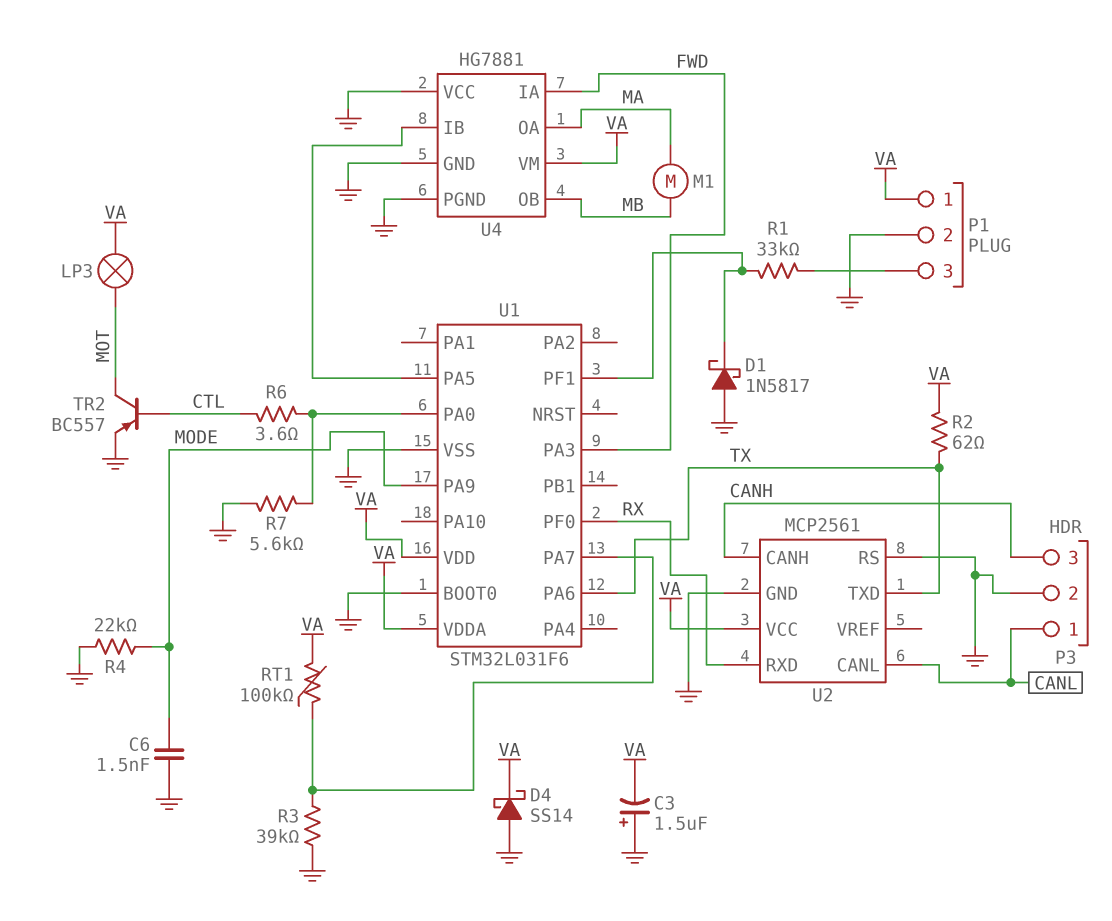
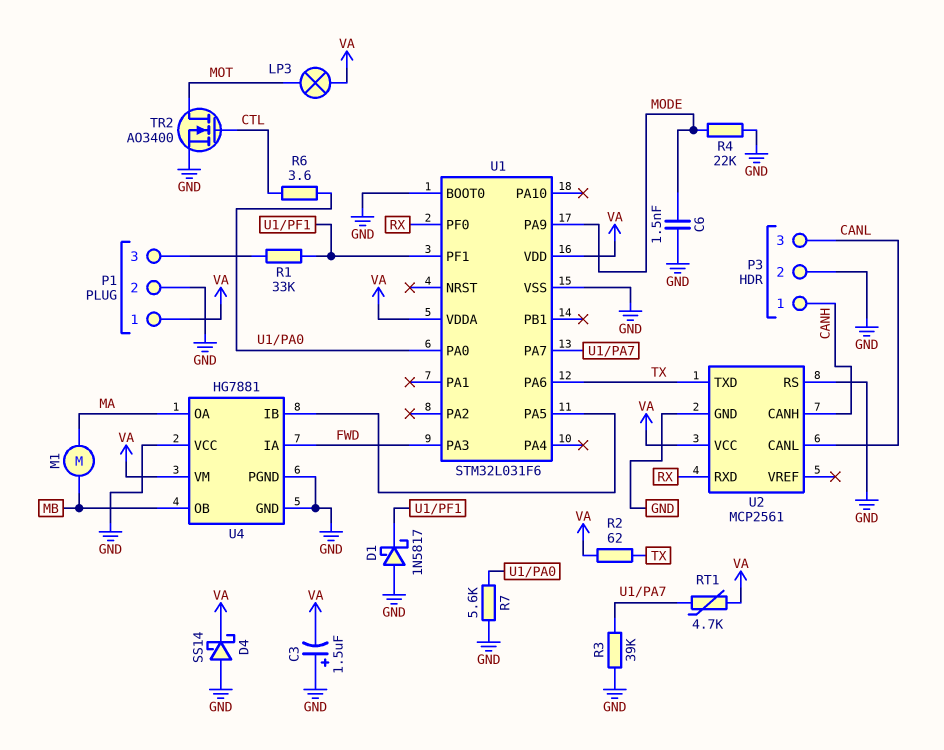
P3 pin 1: CANL -> CANH
P3 pin 3: CANH -> CANL
RT1: 100k (U1/PA7, VA) -> 4.7k (U1/PA7, VA)
TR2: PNP BC557 (B CTL, C MOT, E GND) -> NMOS AO3400 (G CTL, D MOT, S GND)

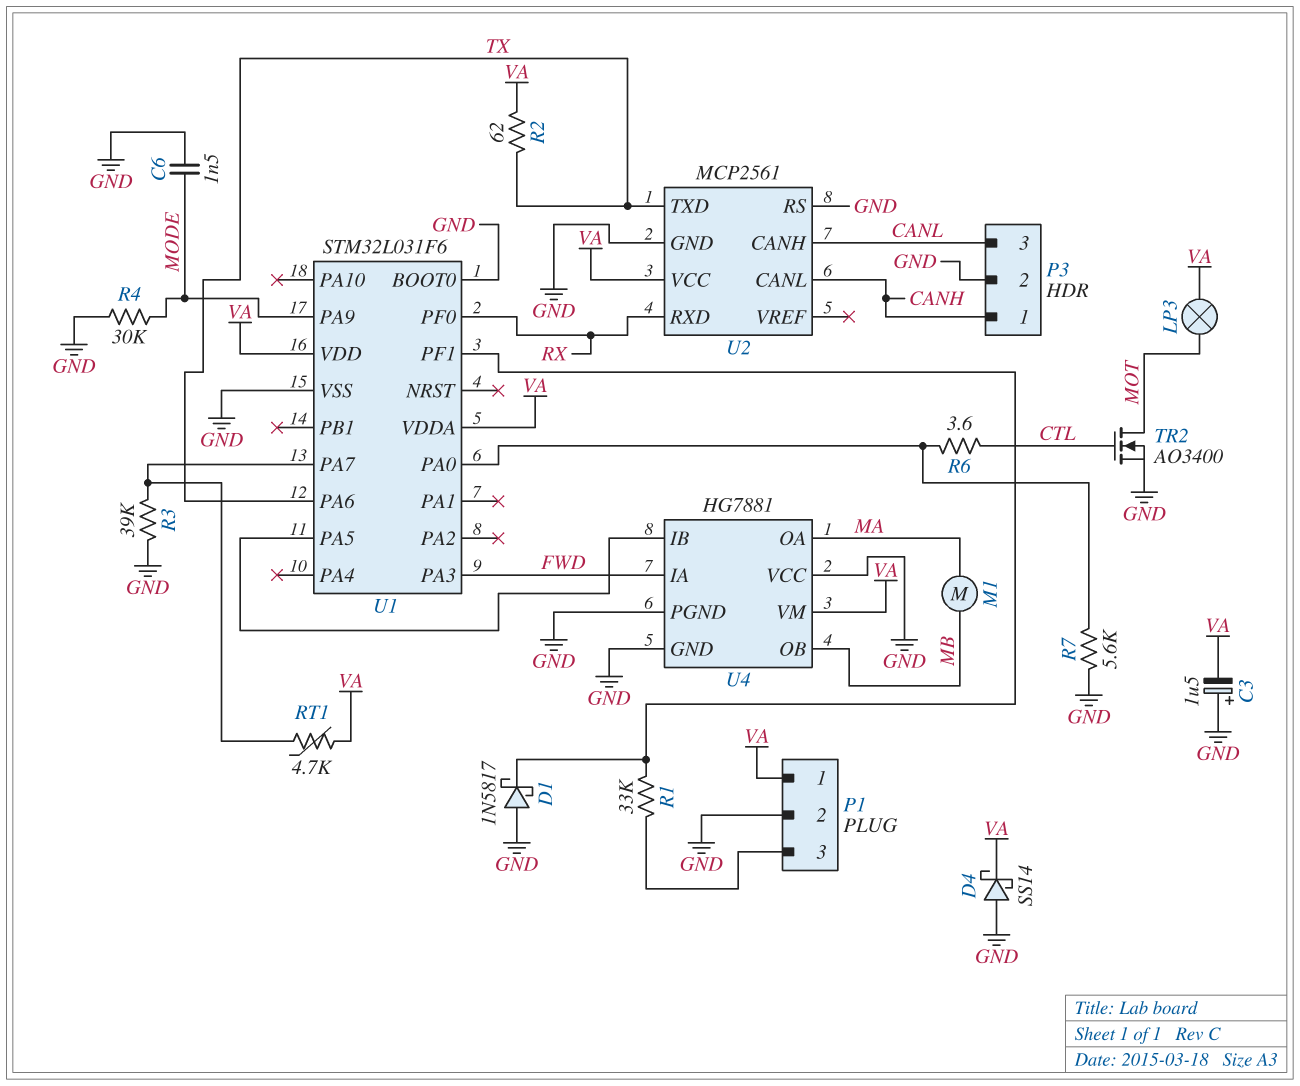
R4: 22k (GND, MODE) -> 30k (GND, MODE)
U2 pin CANH: CANH -> CANL
U2 pin CANL: CANL -> CANH

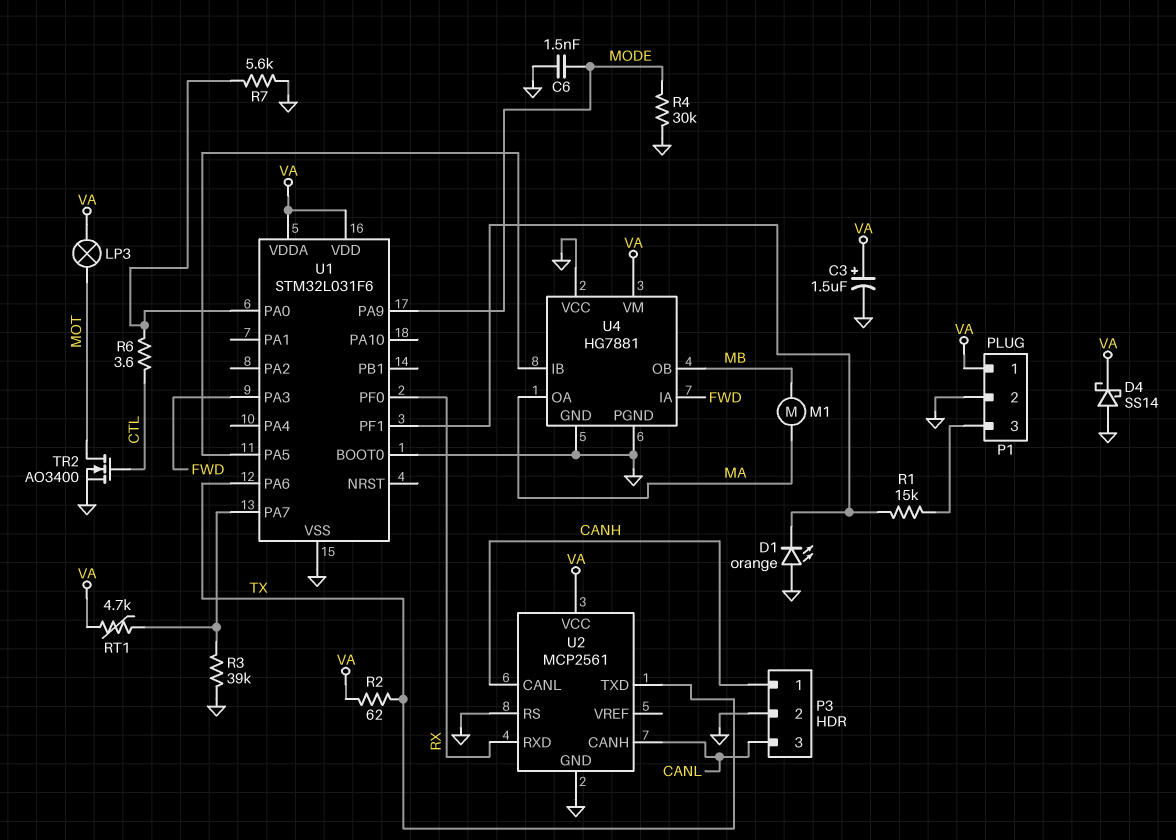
C3: 1.5uF (plus GND, minus VA) -> 1.5uF (plus VA, minus GND)
D1: schottky 1N5817 (A GND, K U1/PF1) -> LED orange (A GND, K U1/PF1)
R1: 33k (P1/3, U1/PF1) -> 15k (P1/3, U1/PF1)

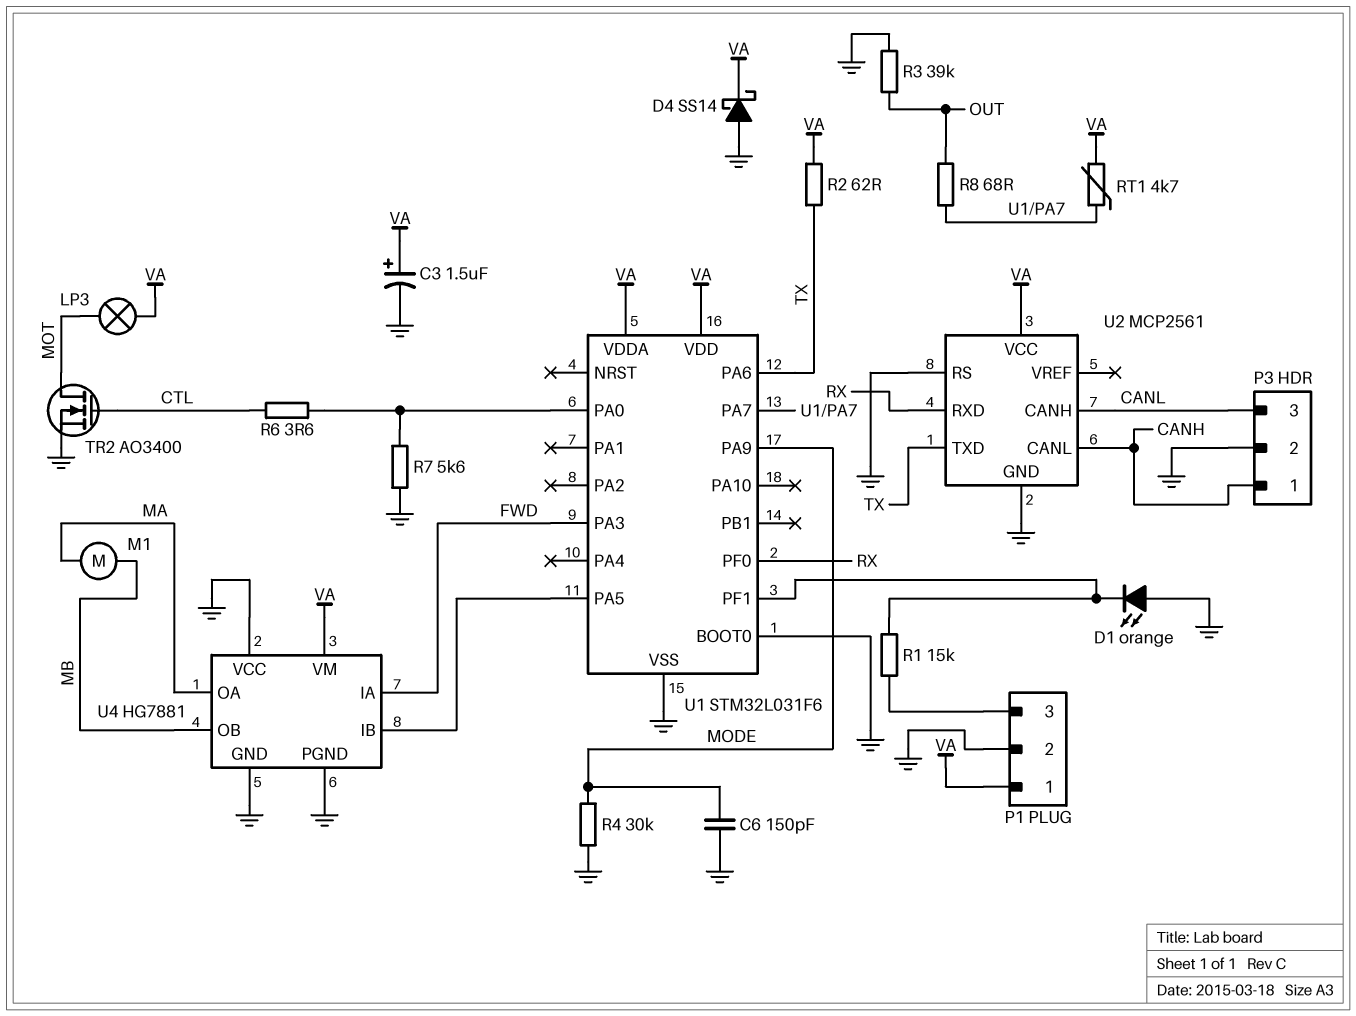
C6: 1.5nF (GND, MODE) -> 150pF (GND, MODE)
R3: 39k (GND, U1/PA7) -> 39k (GND, OUT)
R8: none -> 68 (OUT, U1/PA7)

